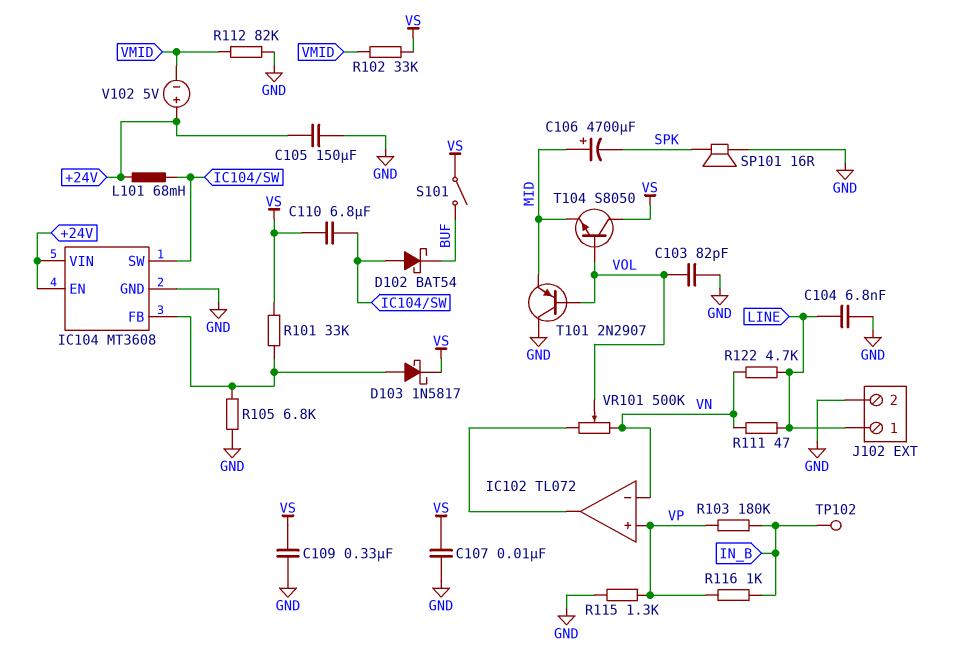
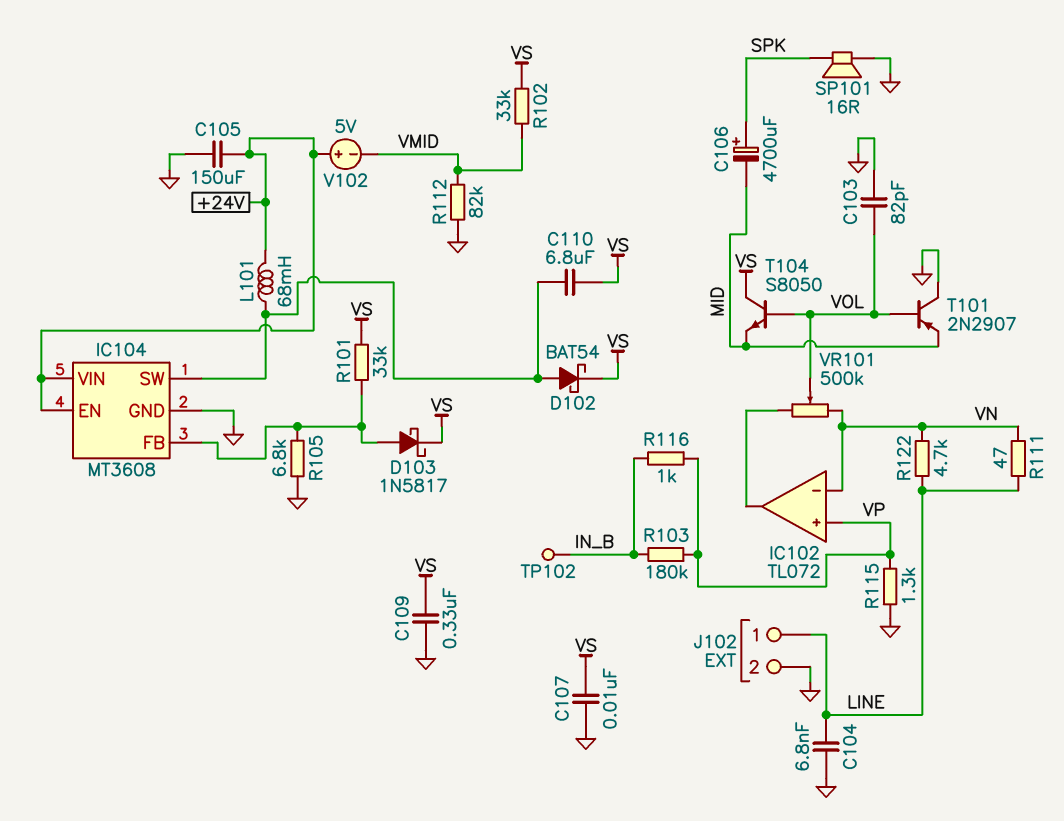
C106: 4700uF (plus MID, minus SPK) -> 4700uF (plus SPK, minus MID)
D102: schottky BAT54 (A IC104/SW, K BUF) -> schottky BAT54 (A IC104/SW, K VS)
S101: switch (BUF, VS) -> none

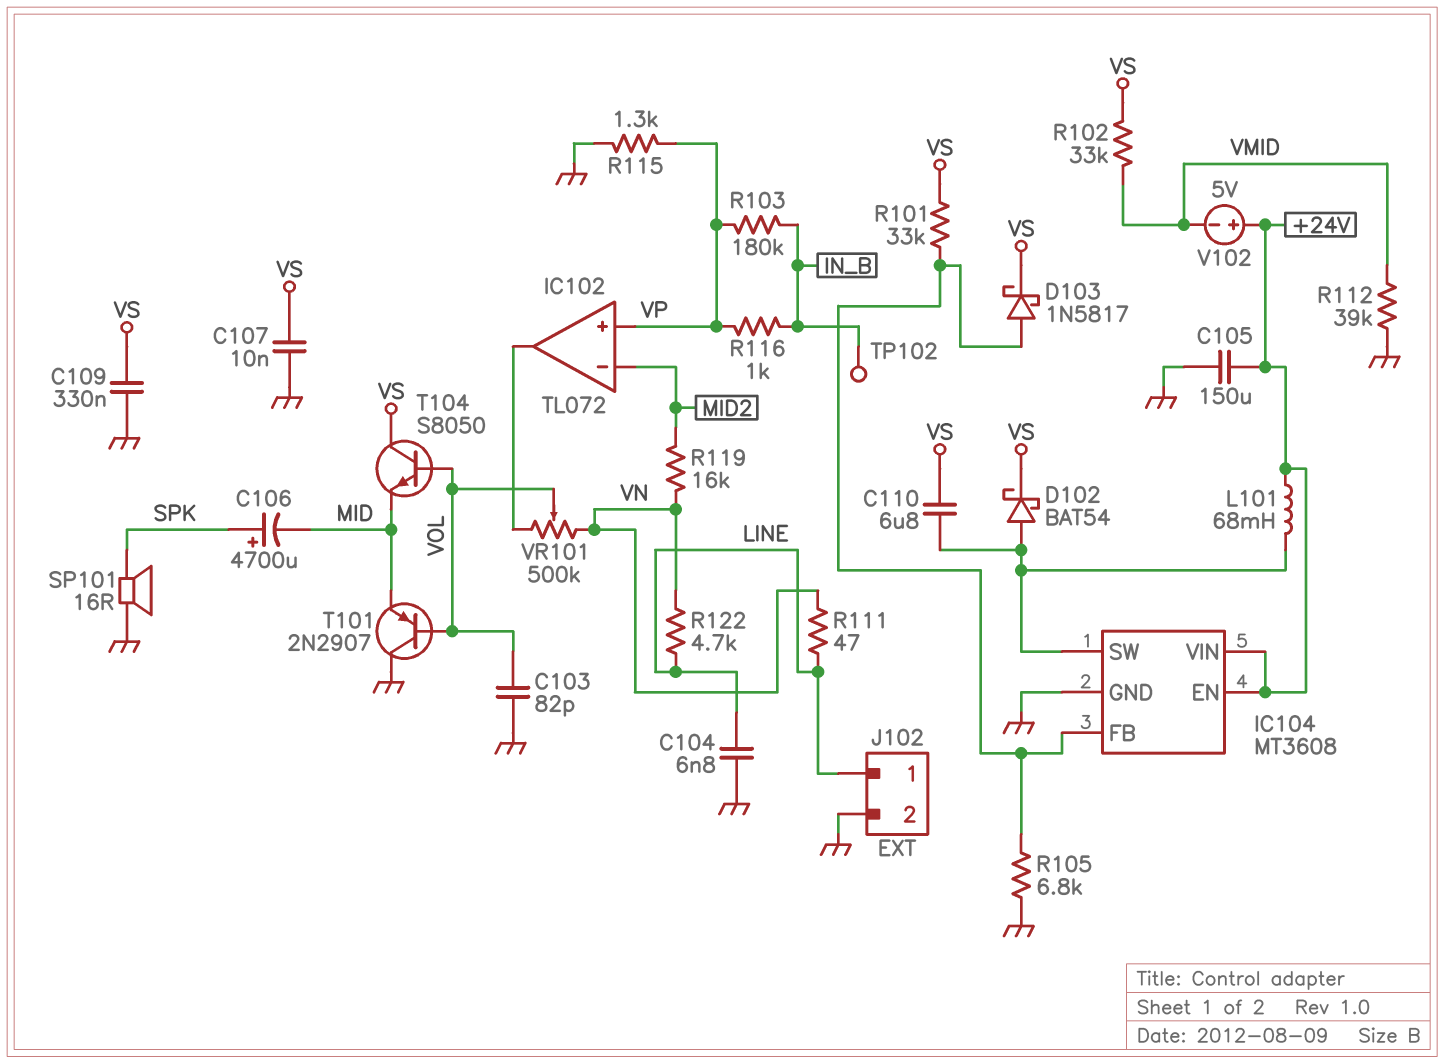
IC102 pin in-: VN -> MID2
R112: 82k (GND, VMID) -> 39k (GND, VMID)
R119: none -> 16k (MID2, VN)

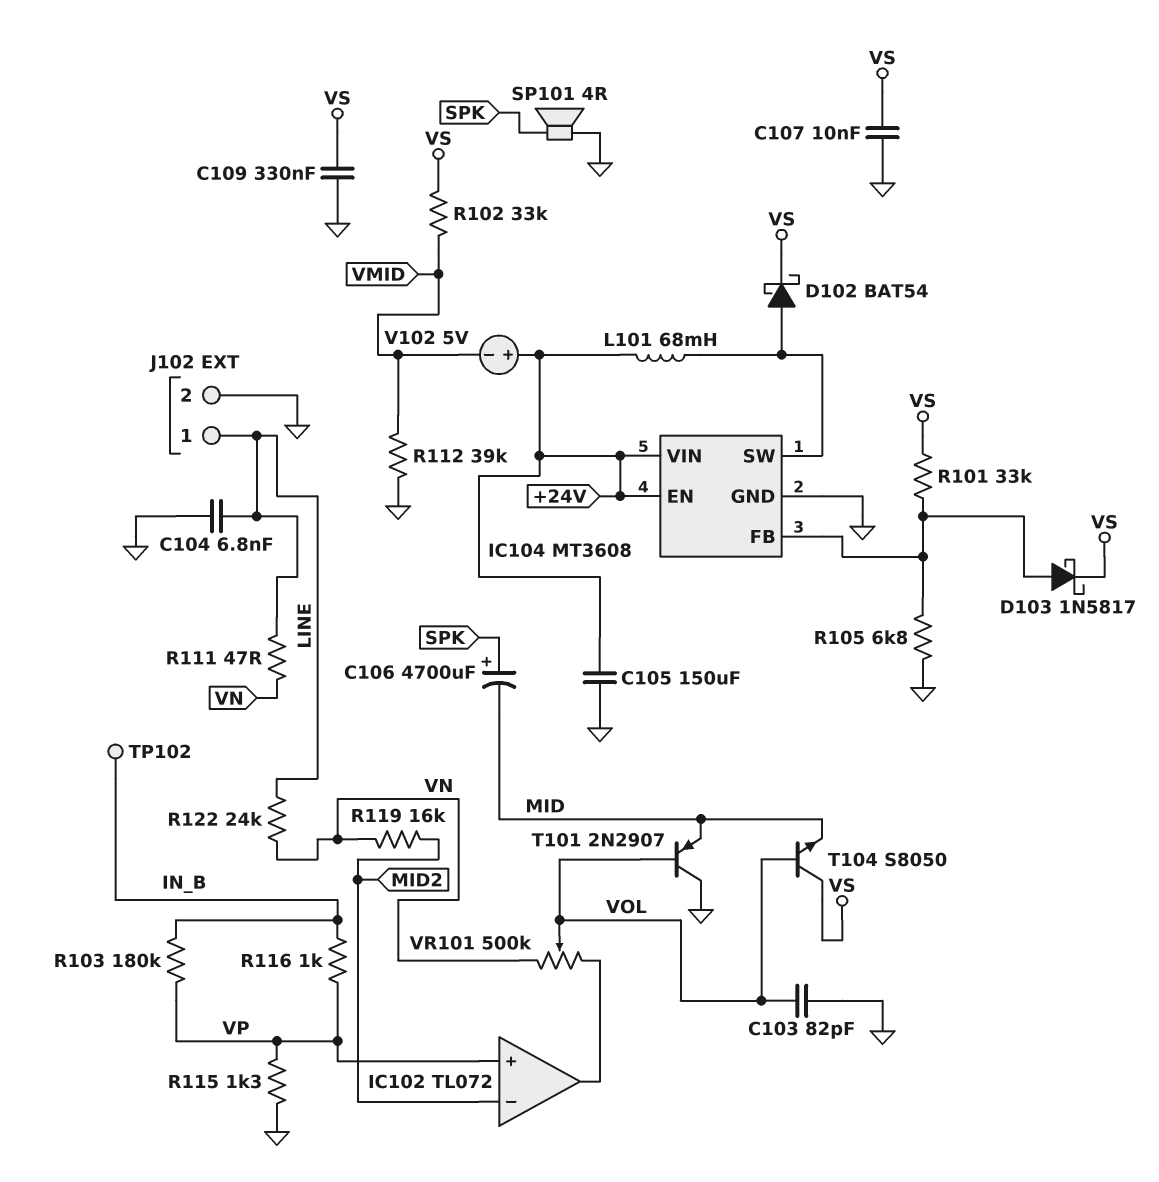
C110: 6.8uF (IC104/SW, VS) -> none
R122: 4.7k (LINE, VN) -> 24k (LINE, VN)
SP101: speaker 16R (GND, SPK) -> speaker 4R (GND, SPK)

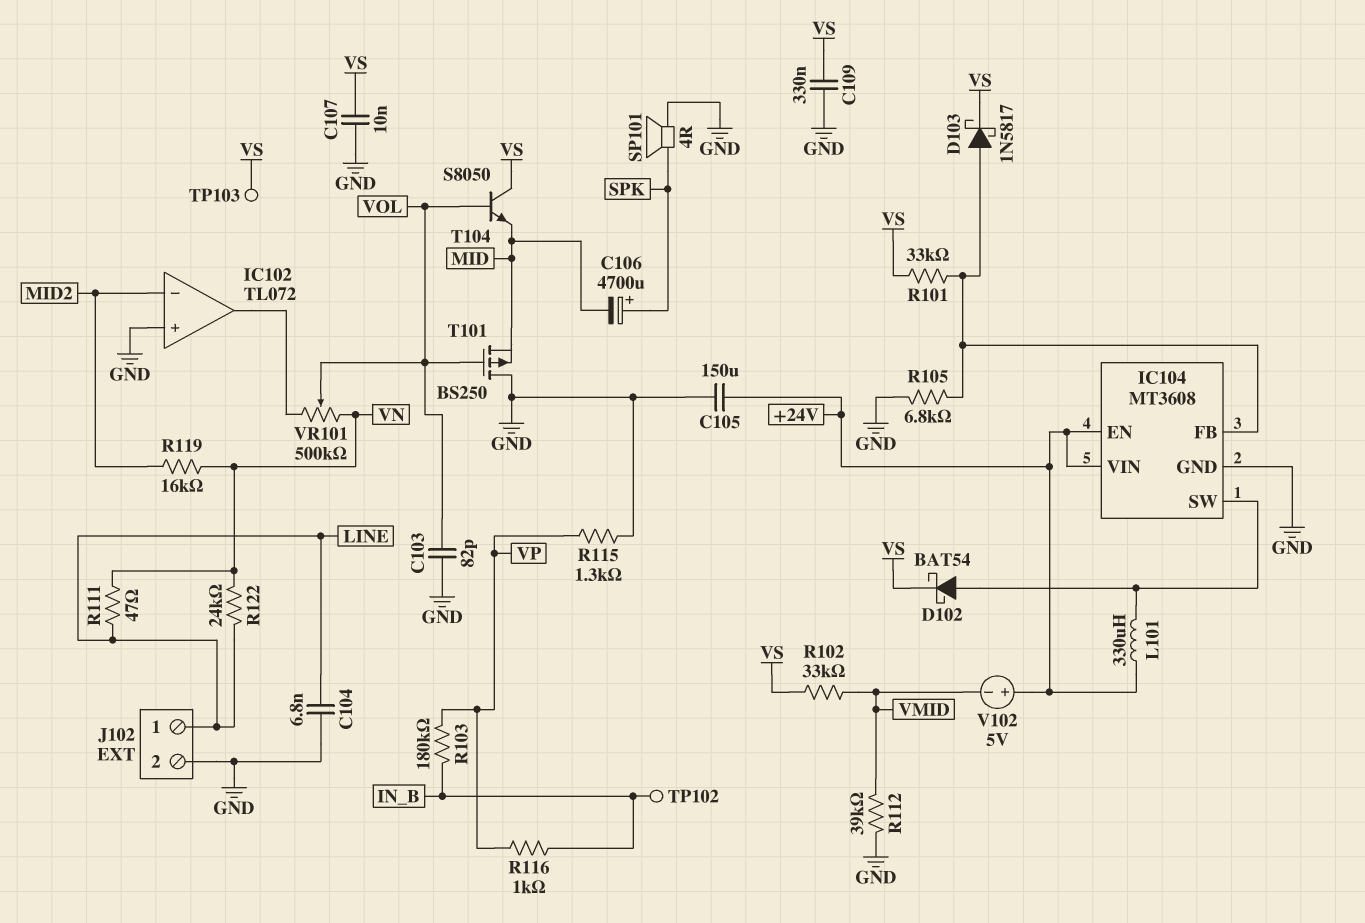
IC102 pin in+: VP -> GND
L101: 68mH (+24V, IC104/SW) -> 330uH (+24V, IC104/SW)
T101: PNP 2N2907 (B VOL, C GND, E MID) -> PMOS BS250 (G VOL, D GND, S MID)
TP103: none -> test point (VS)

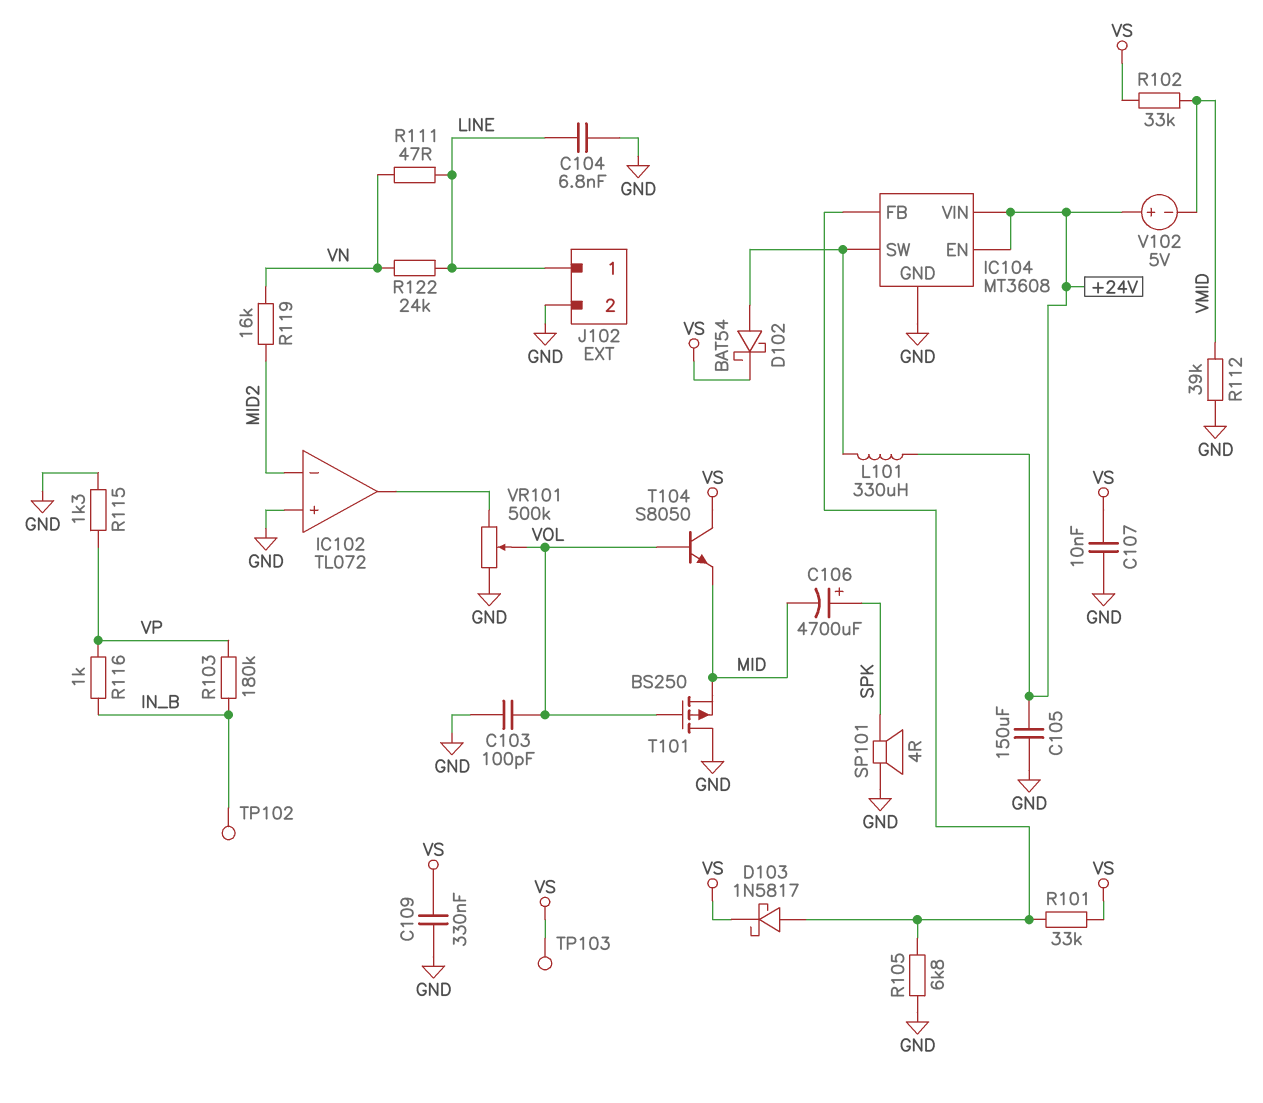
C103: 82pF (GND, VOL) -> 100pF (GND, VOL)
VR101: 500k (IC102/out, VN, wiper VOL) -> 500k (GND, IC102/out, wiper VOL)

